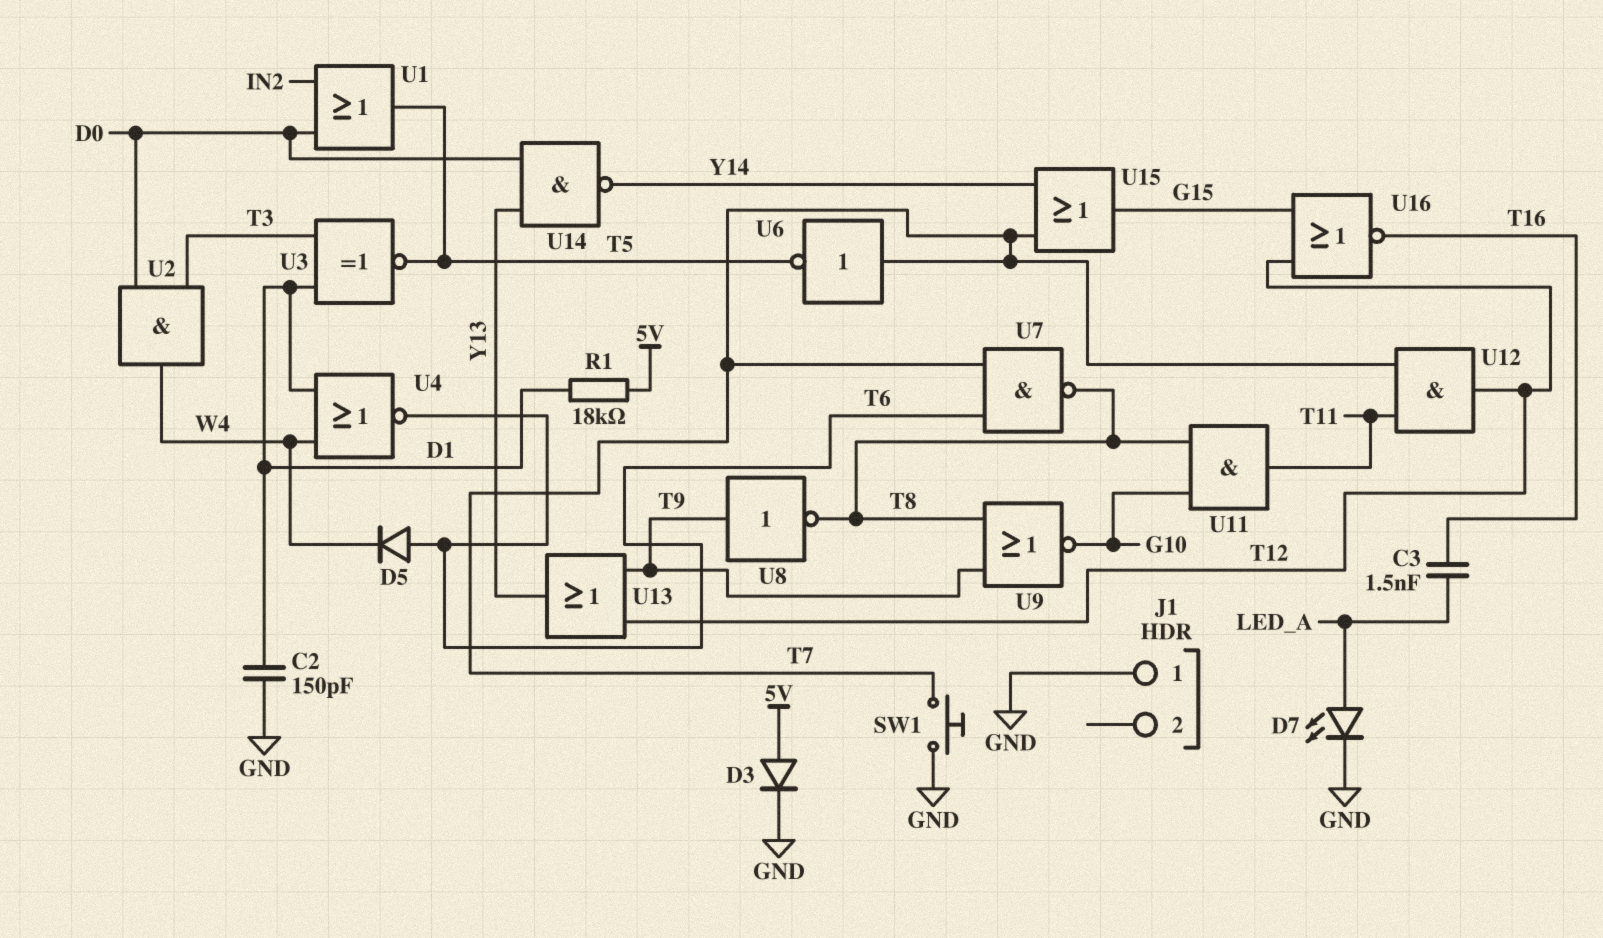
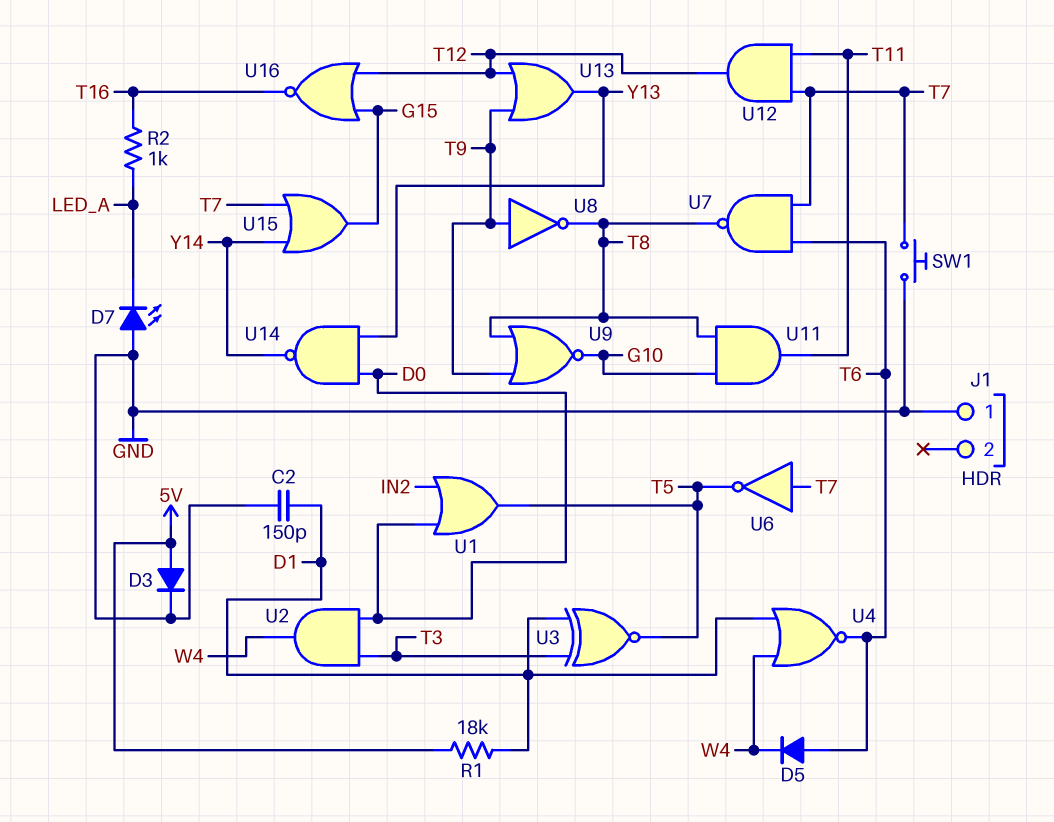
C3: 1.5nF (LED_A, T16) -> none
D7: LED (A LED_A, K GND) -> LED (A GND, K LED_A)
R2: none -> 1k (LED_A, T16)

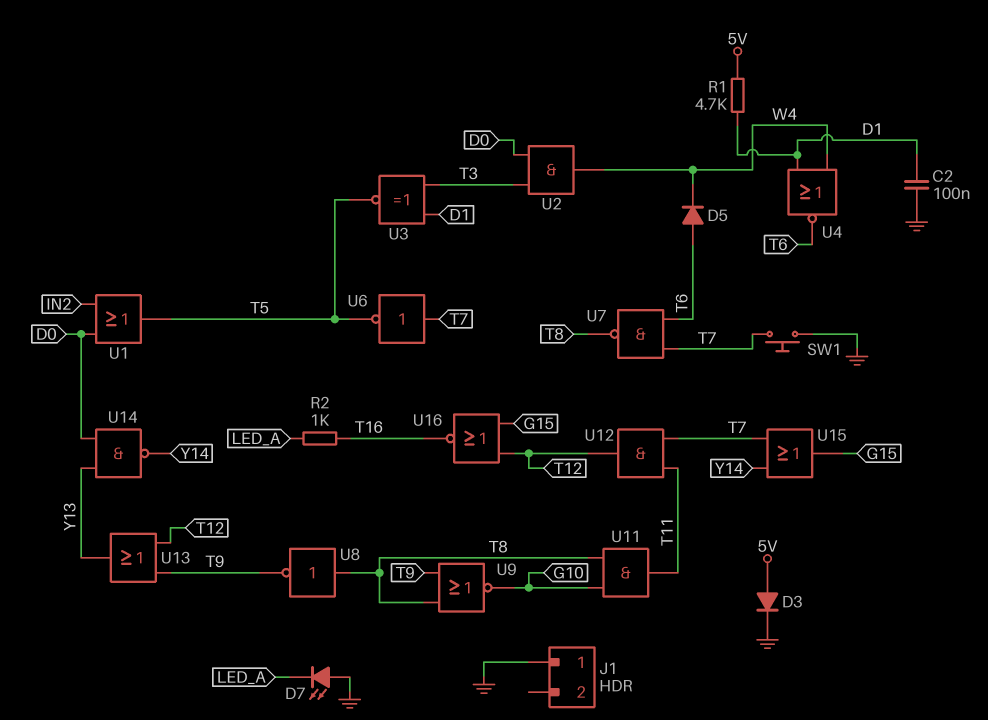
C2: 150pF (D1, GND) -> 100nF (D1, GND)
R1: 18k (5V, D1) -> 4.7k (5V, D1)
U8: NOT (in T9, out T8) -> NOT (in T8, out T9)

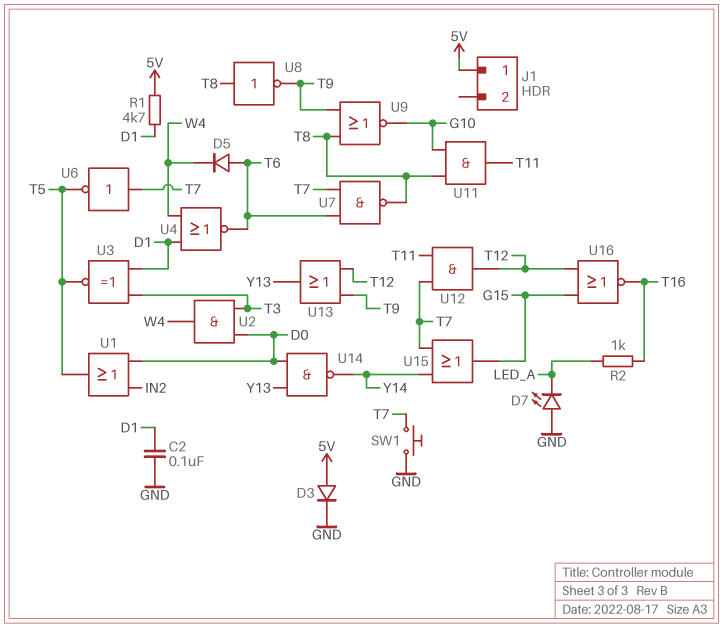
J1 pin 1: GND -> 5V

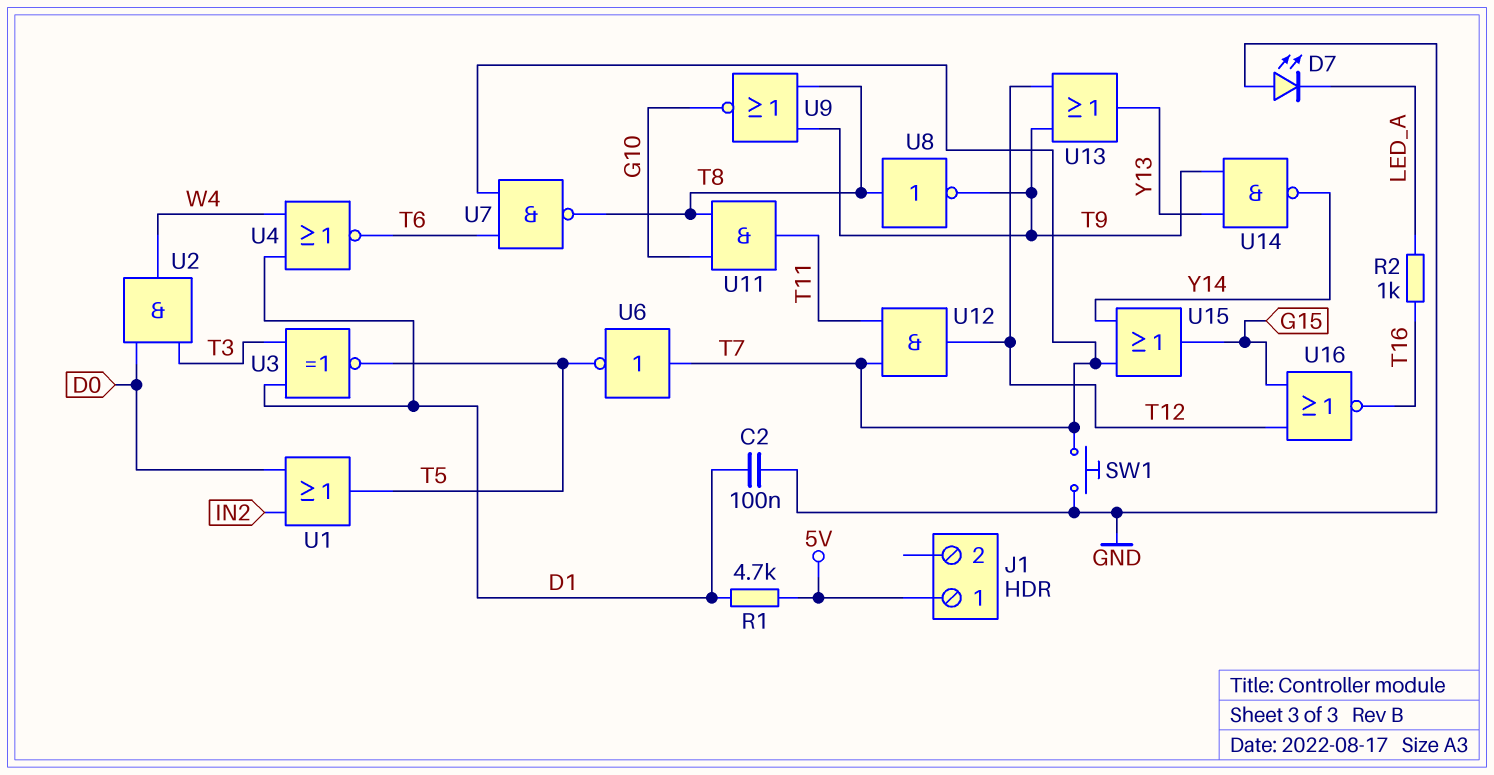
D3: diode (A 5V, K GND) -> none
D5: diode (A T6, K W4) -> none
U14: NAND (in D0, in Y13, out Y14) -> NAND (in T9, in Y13, out Y14)

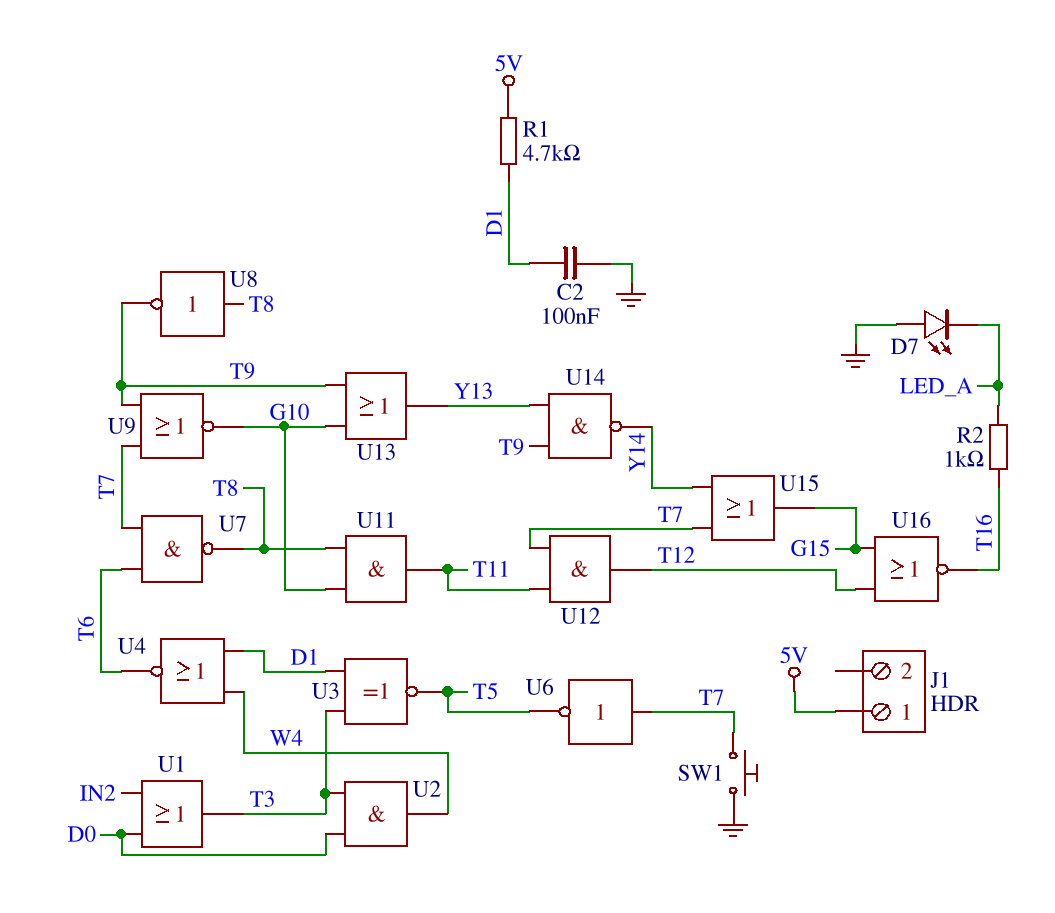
U1: OR (in D0, in IN2, out T5) -> OR (in D0, in IN2, out T3)
U9: NOR (in T8, in T9, out G10) -> NOR (in T7, in T9, out G10)
U13: OR (in T9, in T12, out Y13) -> OR (in G10, in T9, out Y13)

